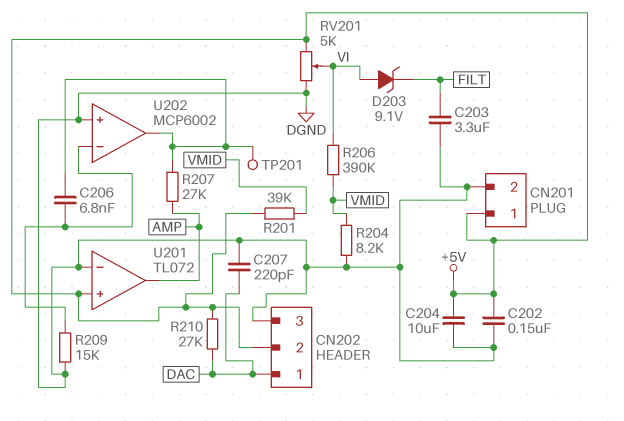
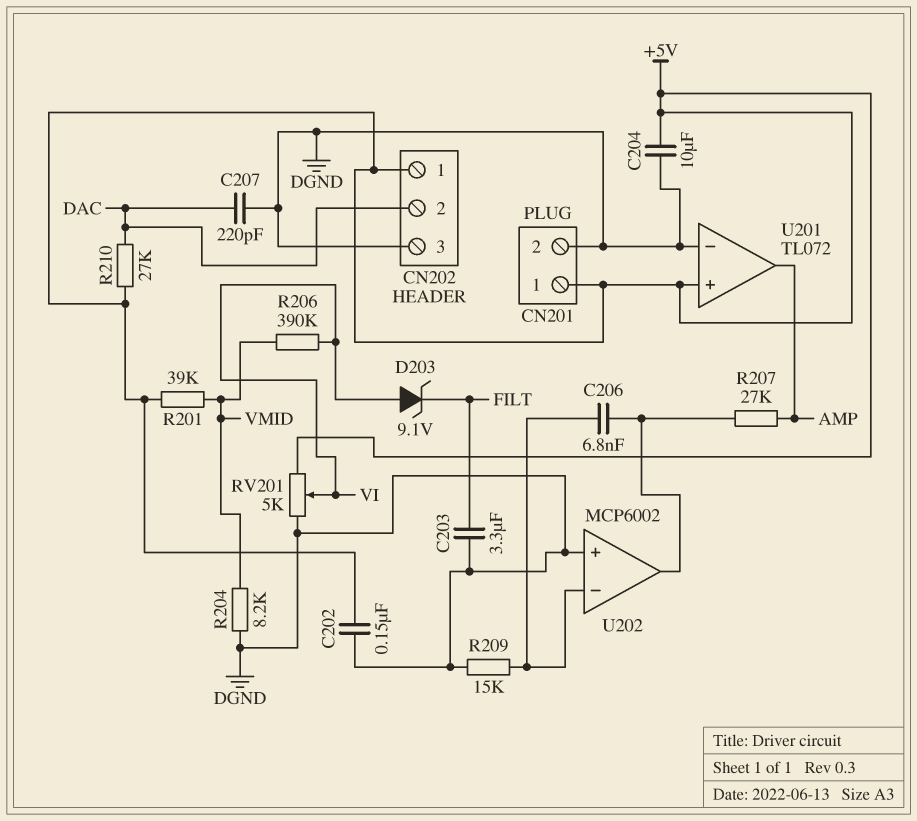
CN202 pin 1: DAC -> +5V
CN202 pin 2: +5V -> DAC
TP201: test point (U202/out) -> none

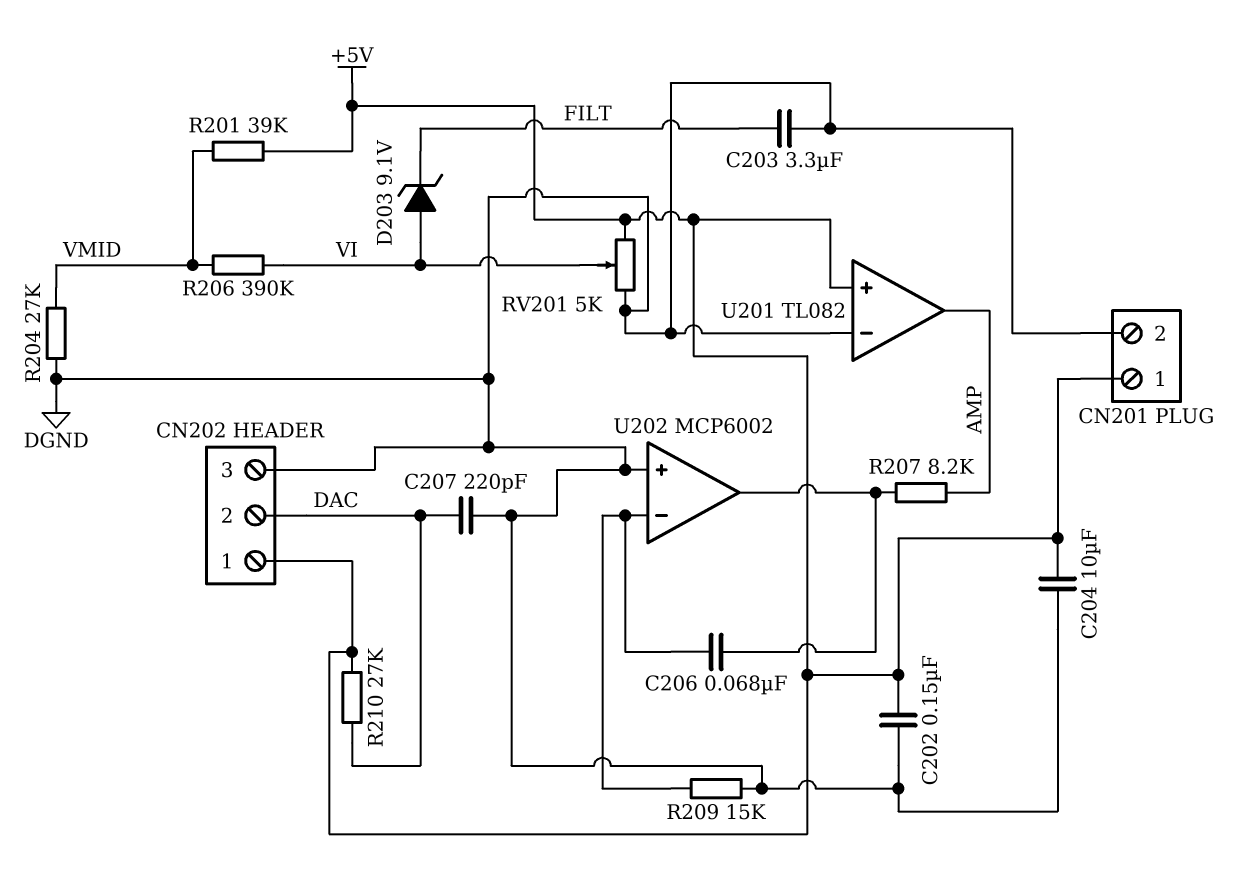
C206: 6.8nF (U202/in-, U202/out) -> 68nF (U202/in-, U202/out)
R204: 8.2k (DGND, VMID) -> 27k (DGND, VMID)
R207: 27k (AMP, U202/out) -> 8.2k (AMP, U202/out)
U201: TL072 -> TL082

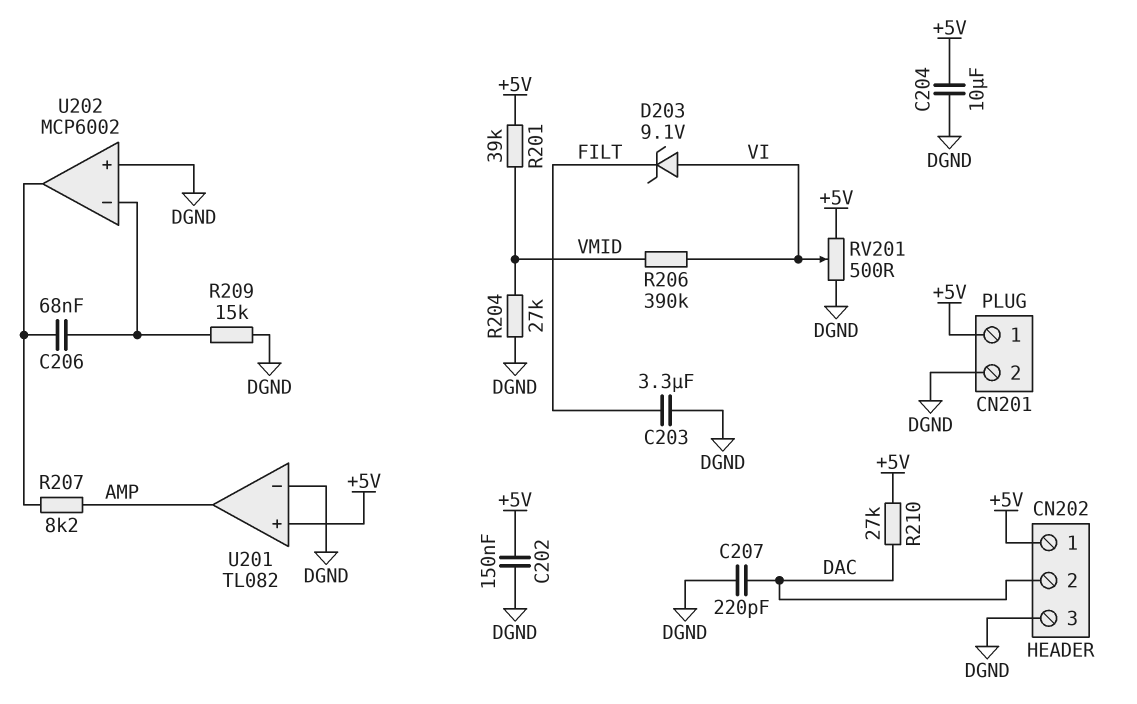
RV201: 5k (+5V, DGND, wiper VI) -> 500 (+5V, DGND, wiper VI)

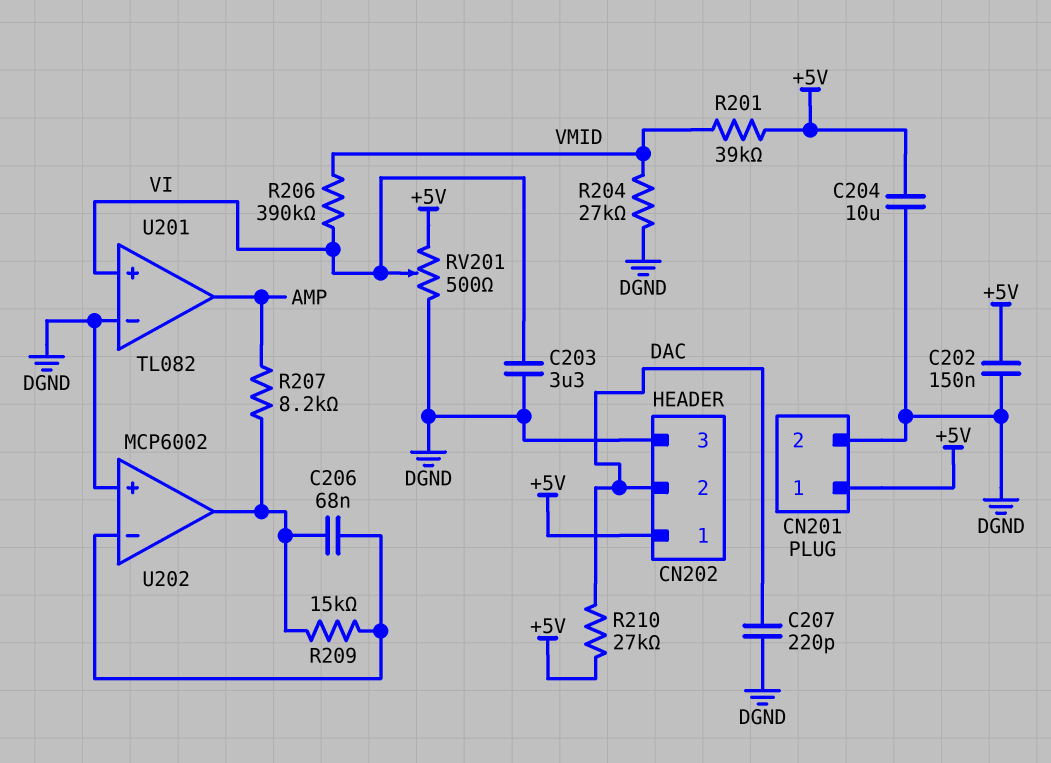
C203: 3.3uF (DGND, FILT) -> 3.3uF (DGND, VI)
D203: zener 9.1V (A VI, K FILT) -> none
R209: 15k (DGND, U202/in-) -> 15k (U202/in-, U202/out)
U201 pin in+: +5V -> VI

